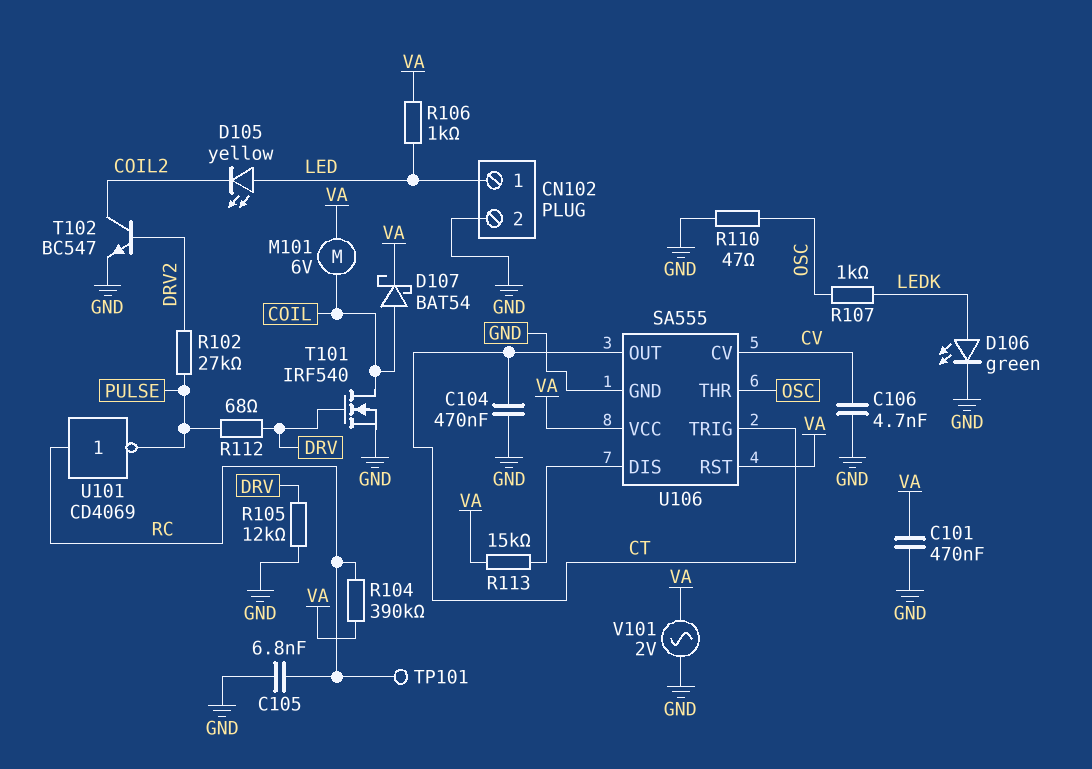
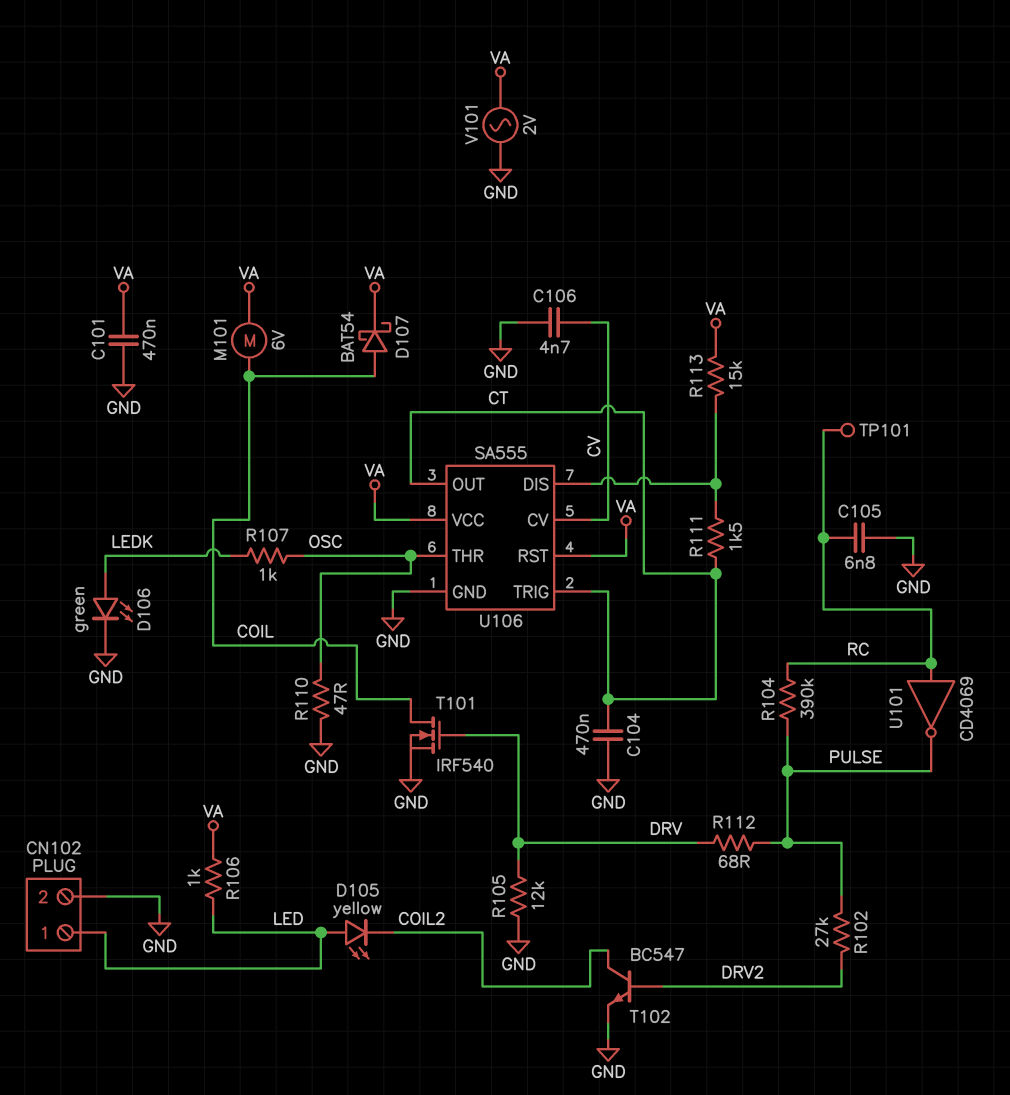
R104: 390k (RC, VA) -> 390k (PULSE, RC)
R111: none -> 1.5k (CT, U106/DIS)

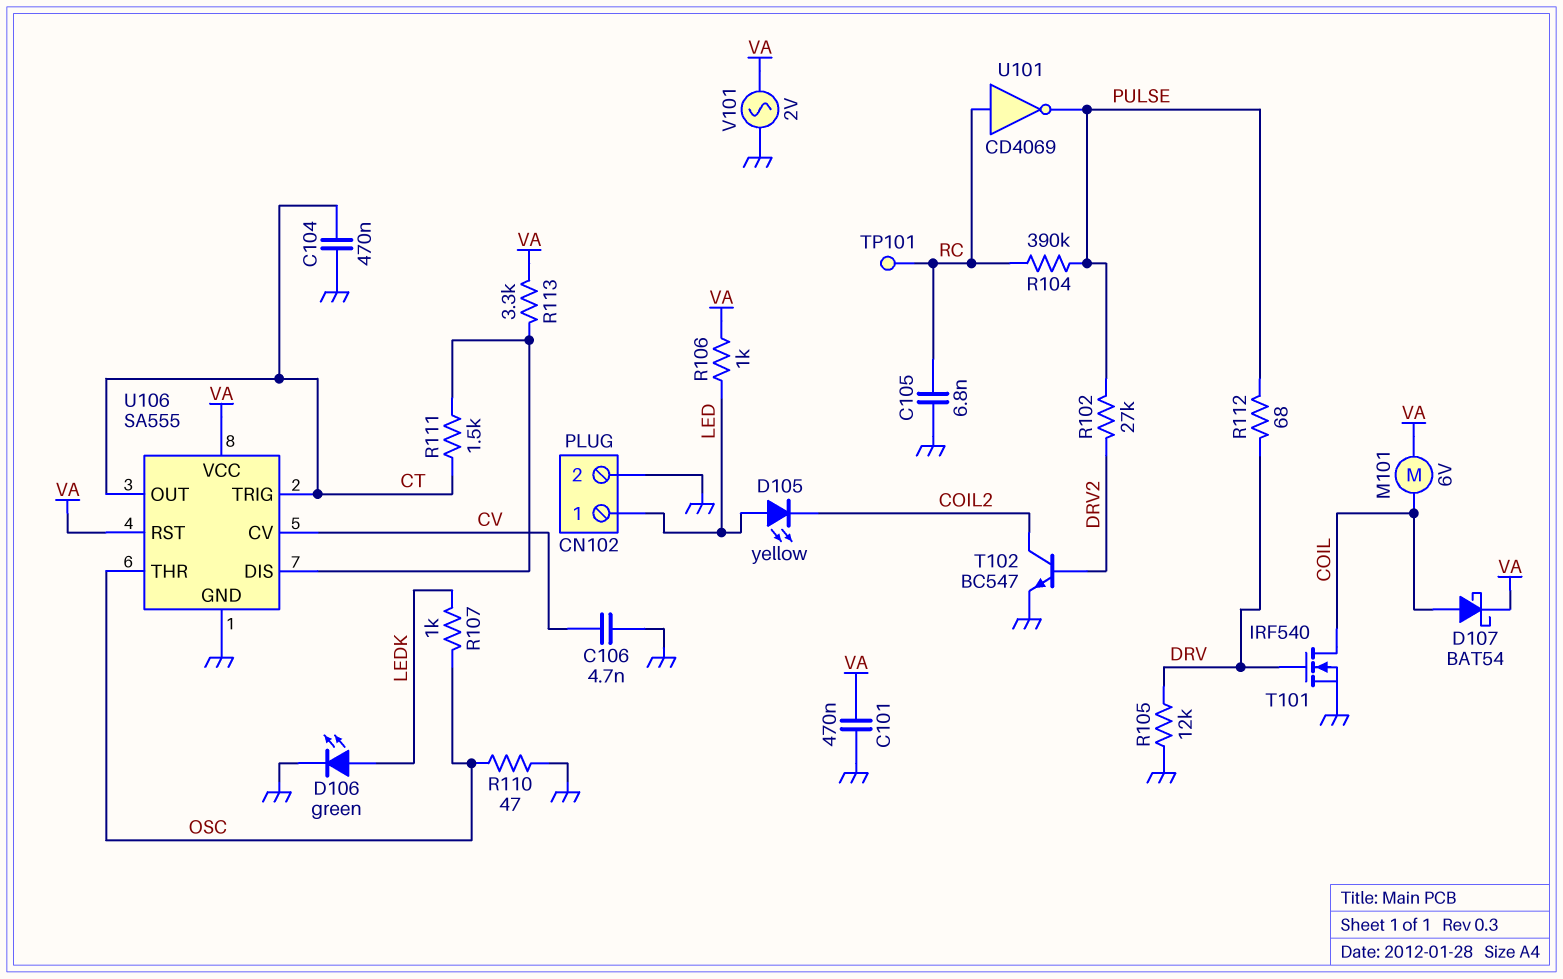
R113: 15k (U106/DIS, VA) -> 3.3k (U106/DIS, VA)

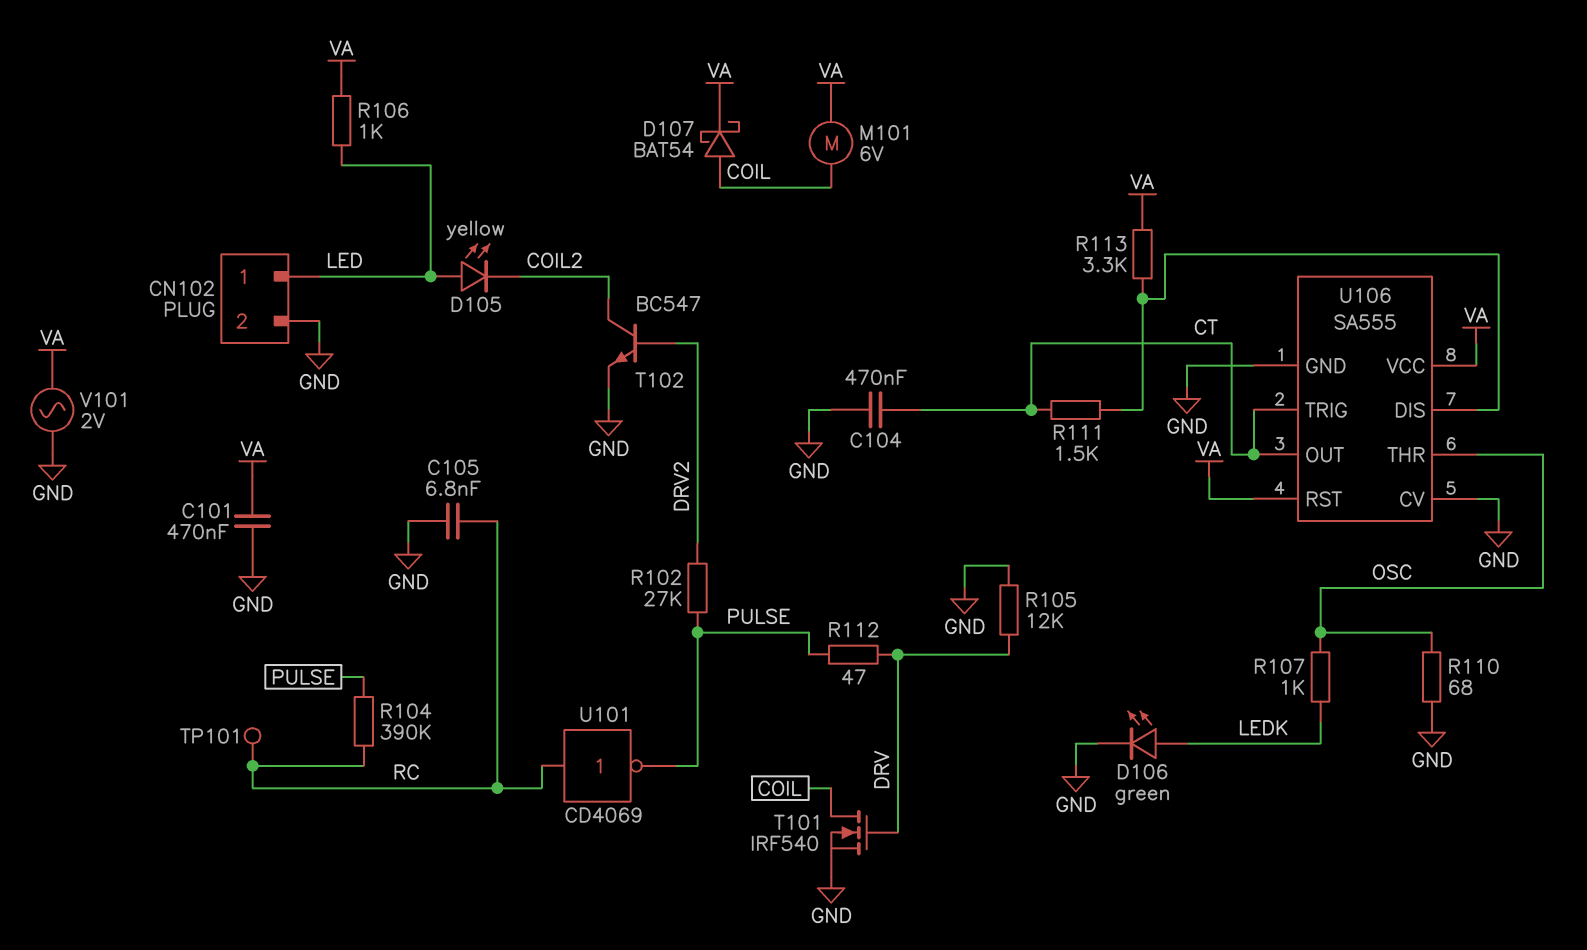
C106: 4.7nF (CV, GND) -> none
R110: 47 (GND, OSC) -> 68 (GND, OSC)
R112: 68 (DRV, PULSE) -> 47 (DRV, PULSE)
U106 pin CV: CV -> GND

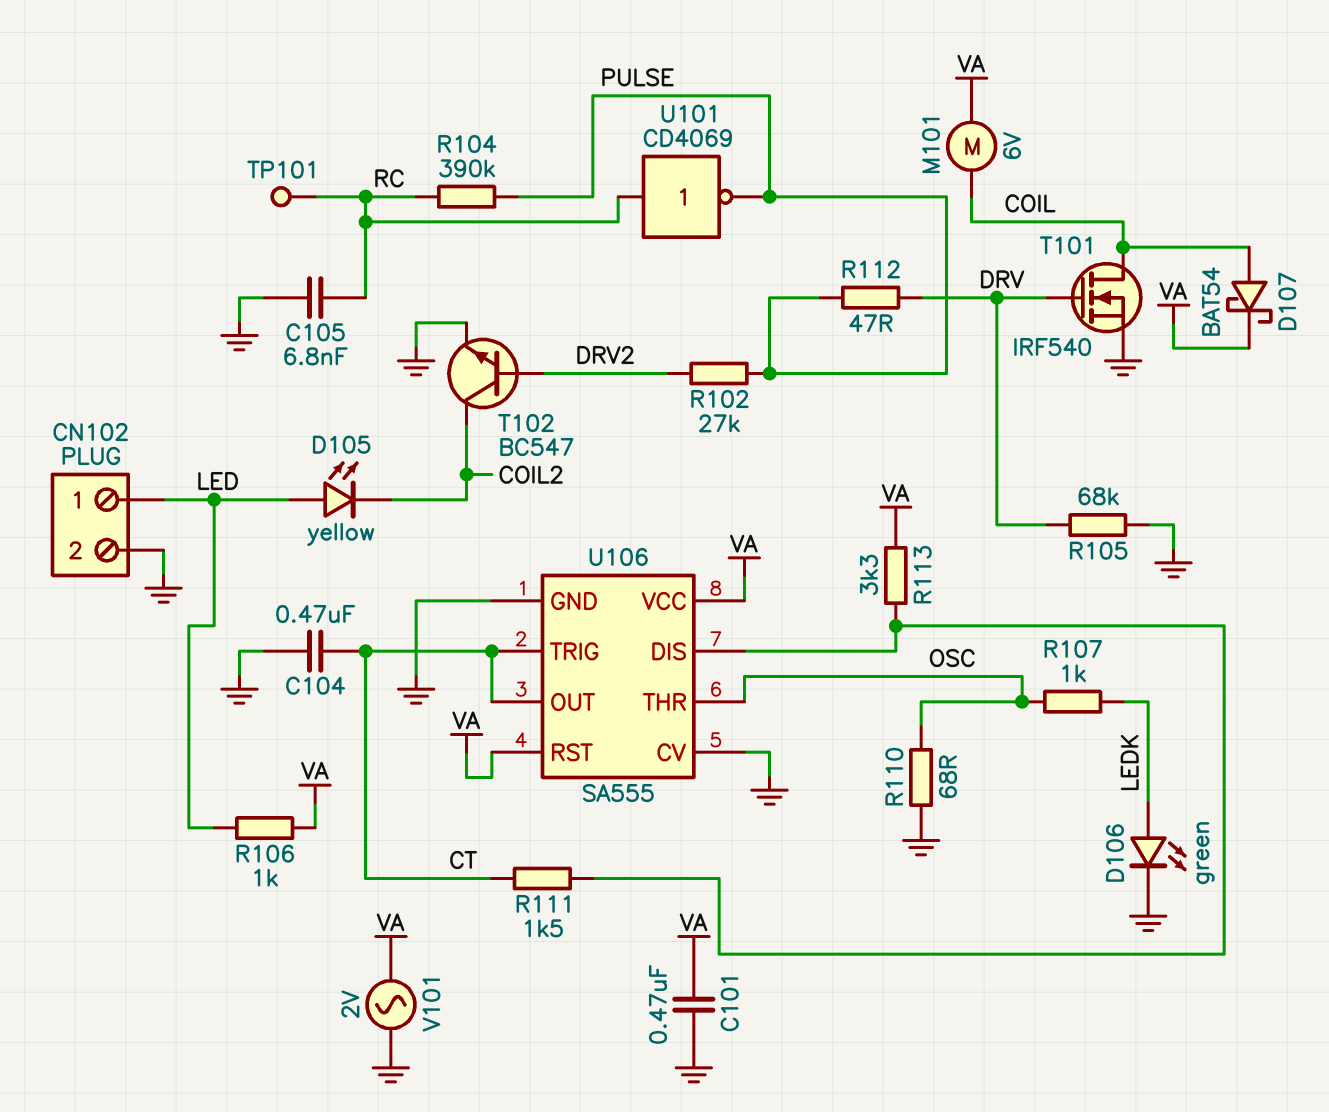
R105: 12k (DRV, GND) -> 68k (DRV, GND)

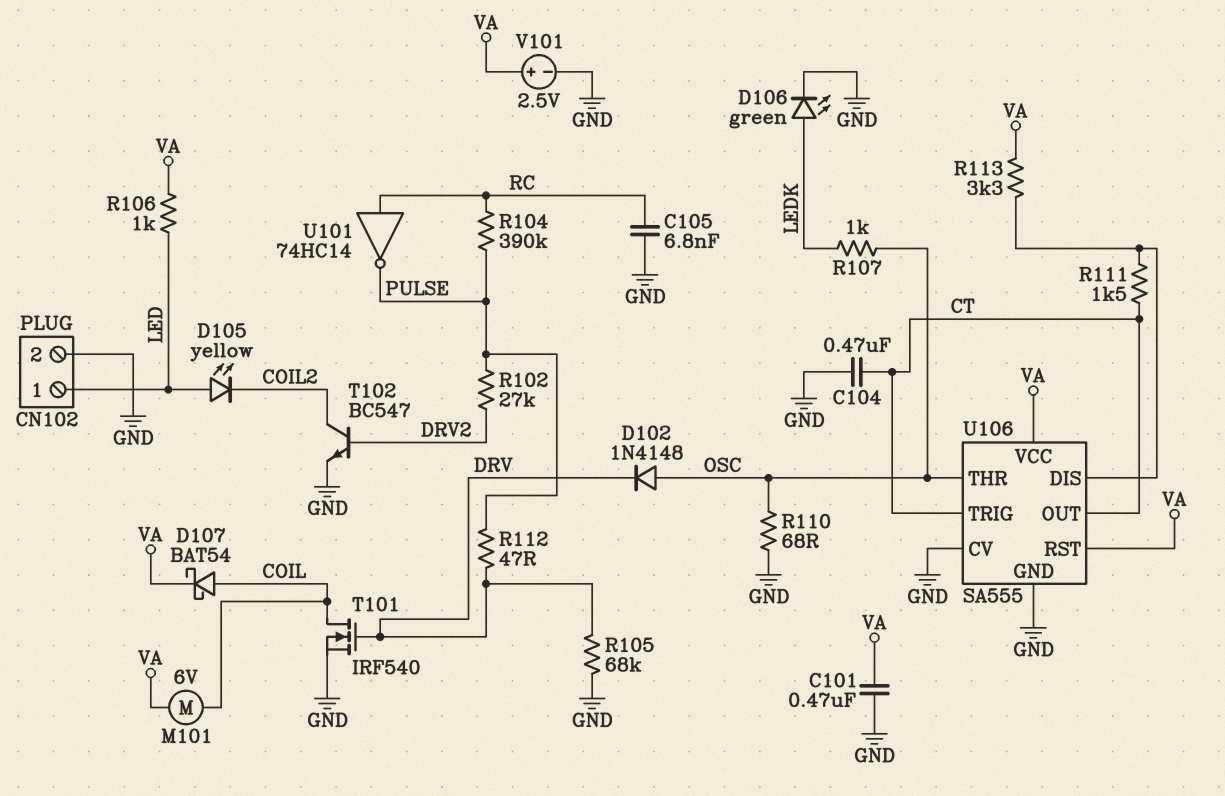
D102: none -> diode 1N4148 (A OSC, K DRV)
TP101: test point (RC) -> none
U101: NOT CD4069 (in RC, out PULSE) -> NOT 74HC14 (in RC, out PULSE)
V101: AC 2V (GND, VA) -> 2.5V (plus VA, minus GND)

